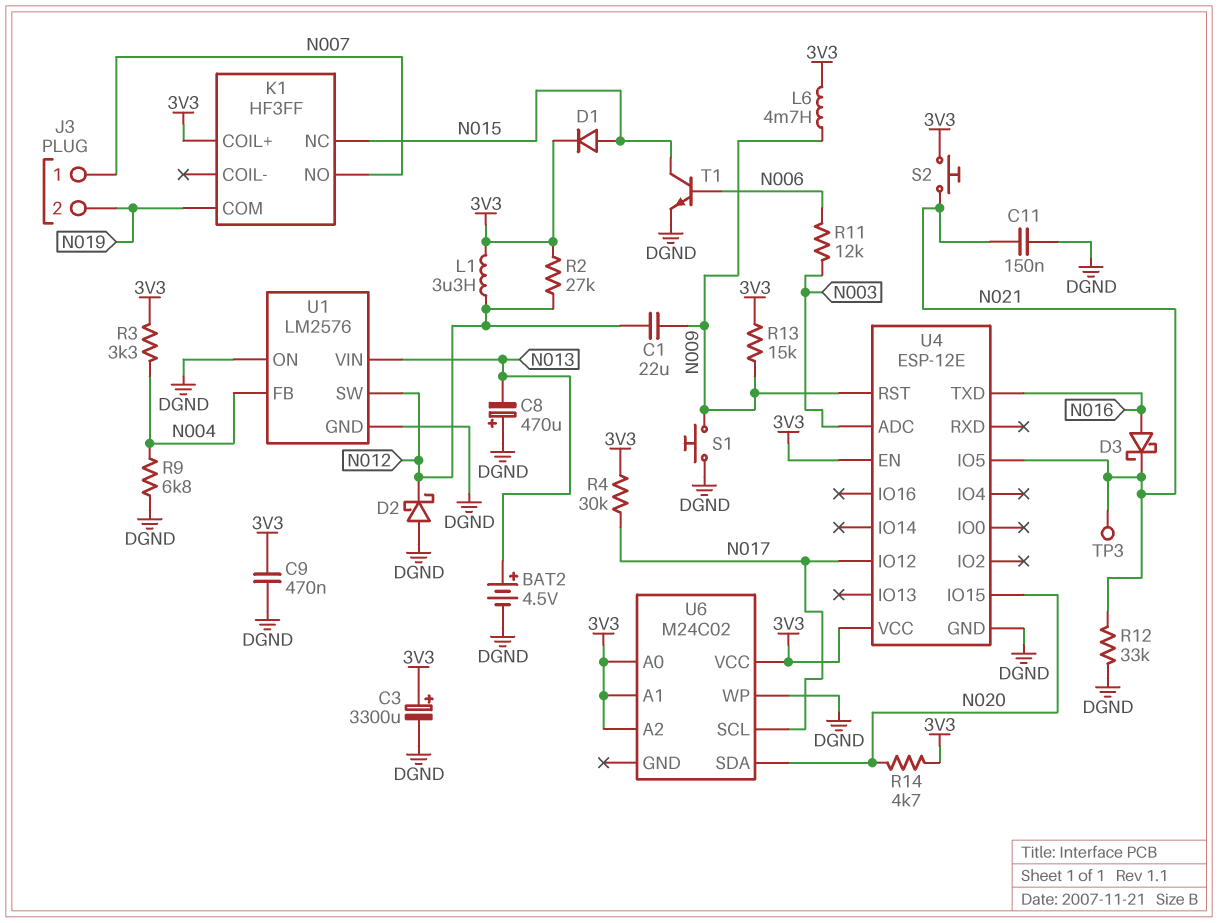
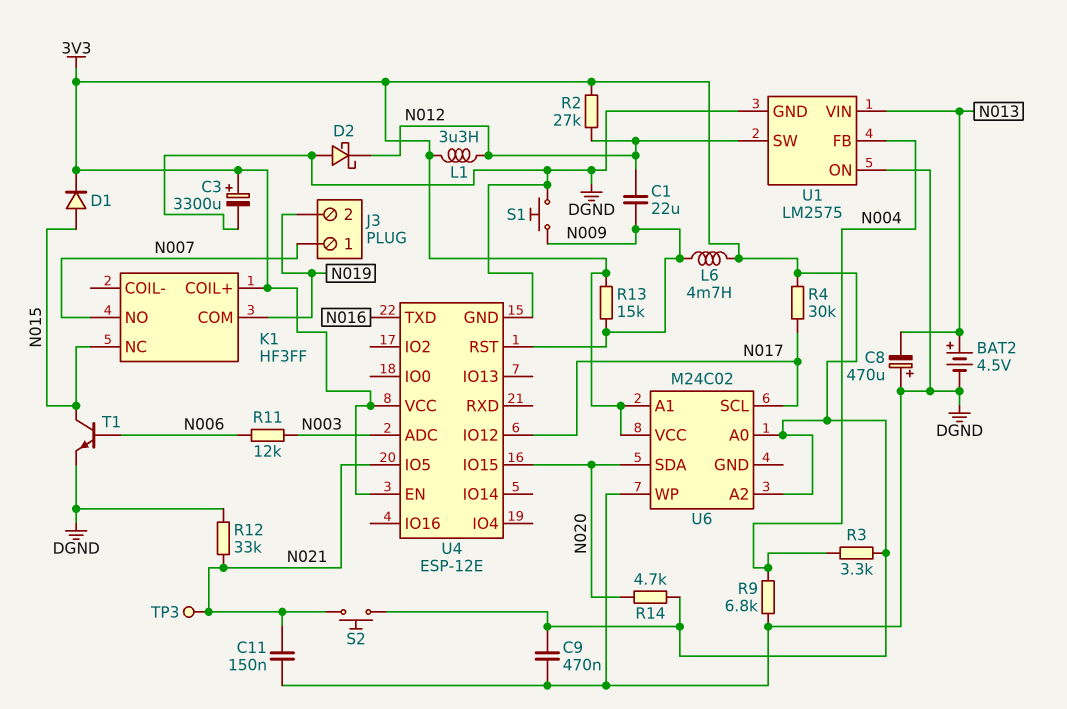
D3: schottky (A N016, K N021) -> none
U1: LM2576 -> LM2575

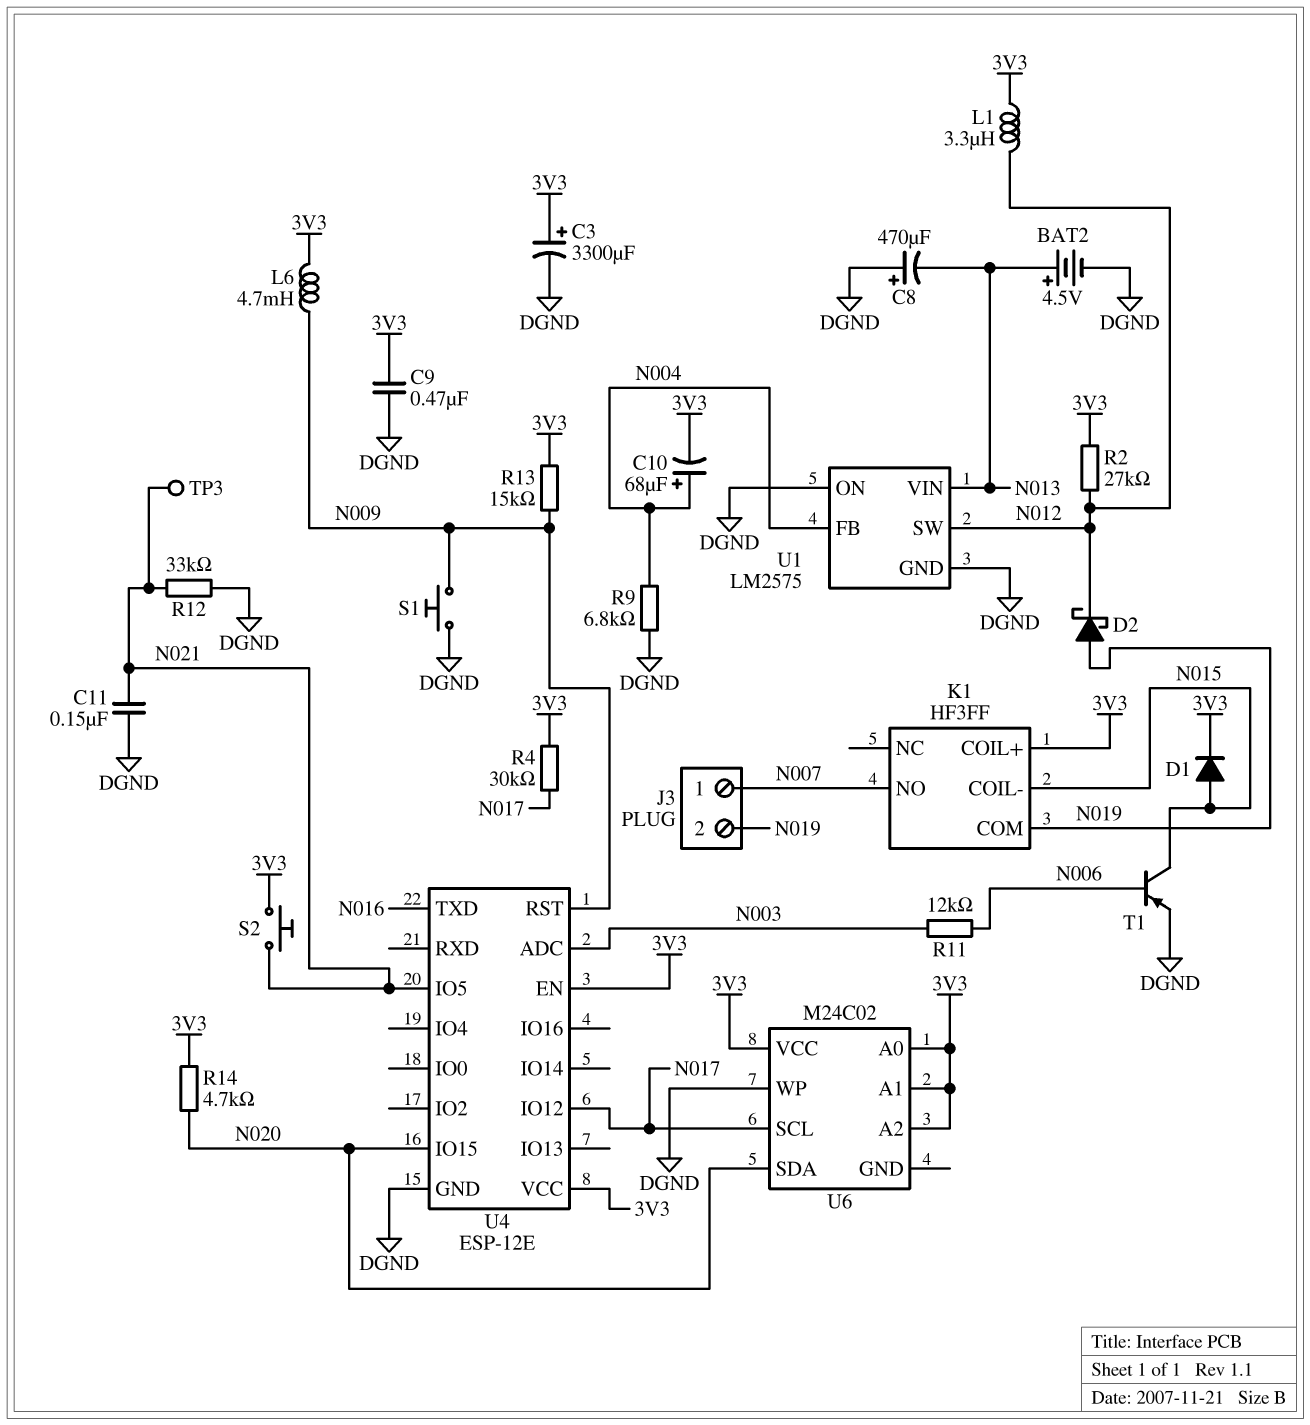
C1: 22uF (N009, N012) -> none
C10: none -> 68uF (plus N004, minus 3V3)
D2: schottky (A DGND, K N012) -> schottky (A N019, K N012)
K1 pin COIL-: none -> N015
K1 pin NC: N015 -> none
R3: 3.3k (3V3, N004) -> none
T1: NPN (B N006, C N015, E DGND) -> PNP (B N006, C N015, E DGND)

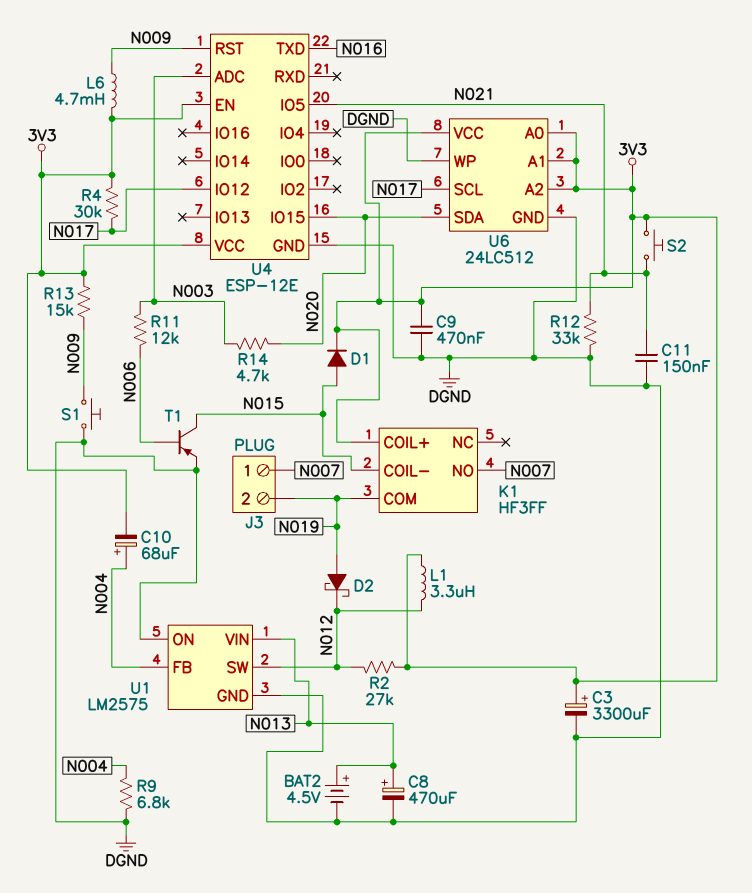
C8: 470uF (plus DGND, minus N013) -> 470uF (plus N013, minus DGND)
R14: 4.7k (3V3, N020) -> 4.7k (N003, N020)
TP3: test point (N021) -> none
U6: M24C02 -> 24LC512
U6 pin GND: none -> DGND

